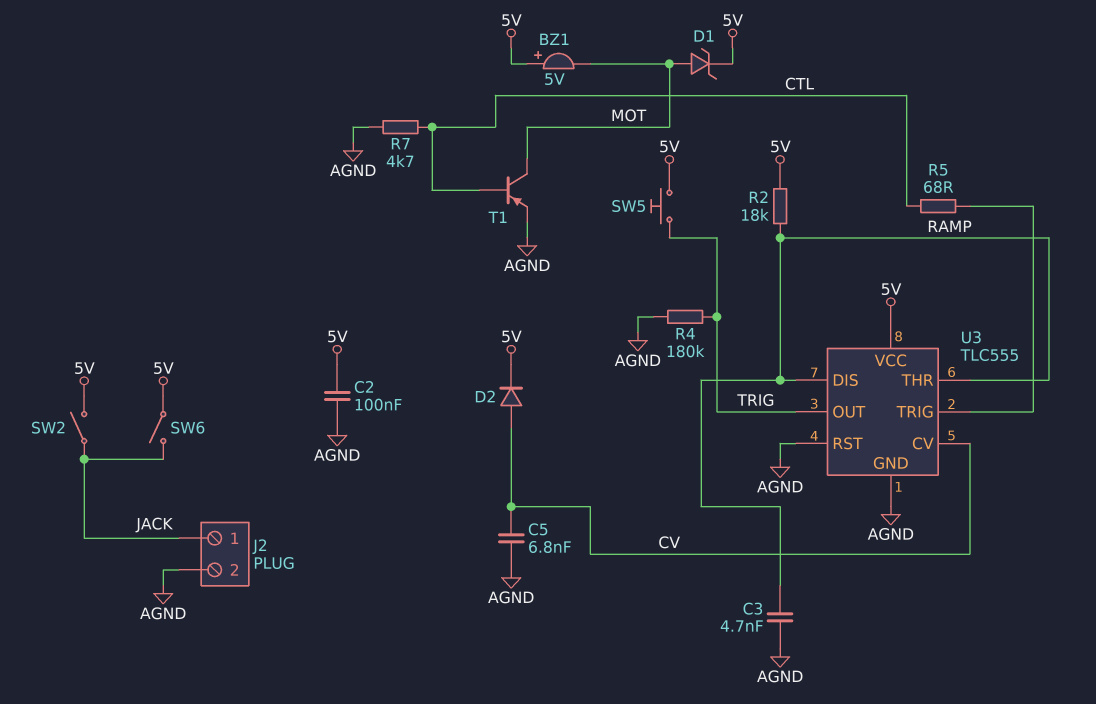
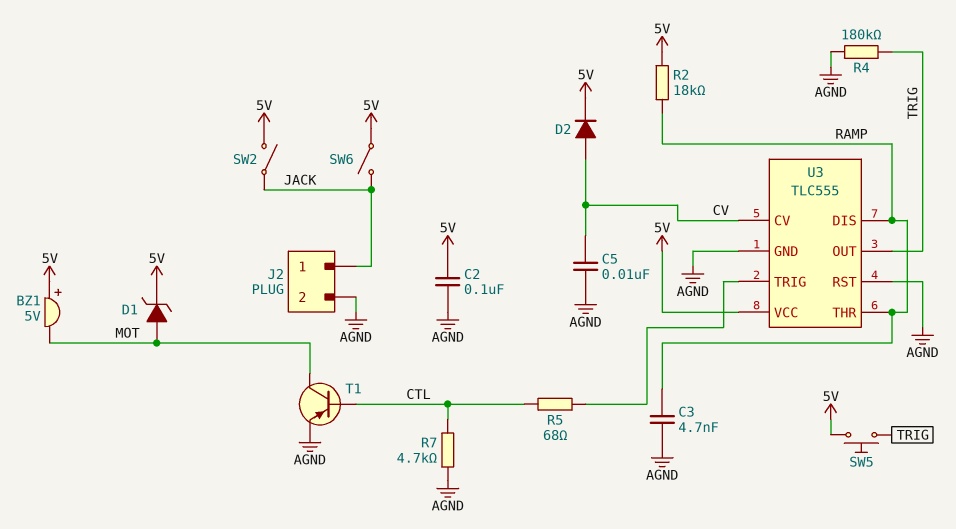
C5: 6.8nF (AGND, CV) -> 10nF (AGND, CV)

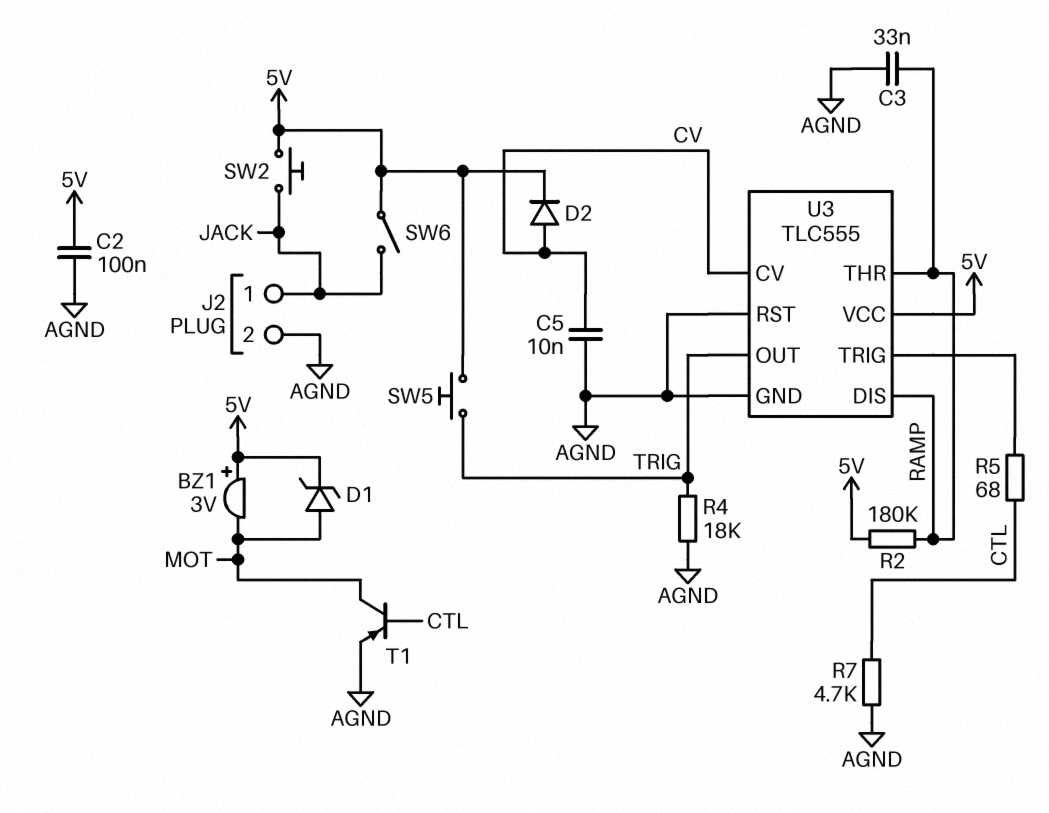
BZ1: buzzer 5V (plus 5V, minus MOT) -> buzzer 3V (plus 5V, minus MOT)
C3: 4.7nF (AGND, RAMP) -> 33nF (AGND, RAMP)
R2: 18k (5V, RAMP) -> 180k (5V, RAMP)
R4: 180k (AGND, TRIG) -> 18k (AGND, TRIG)
SW2: switch (5V, JACK) -> button (5V, JACK)

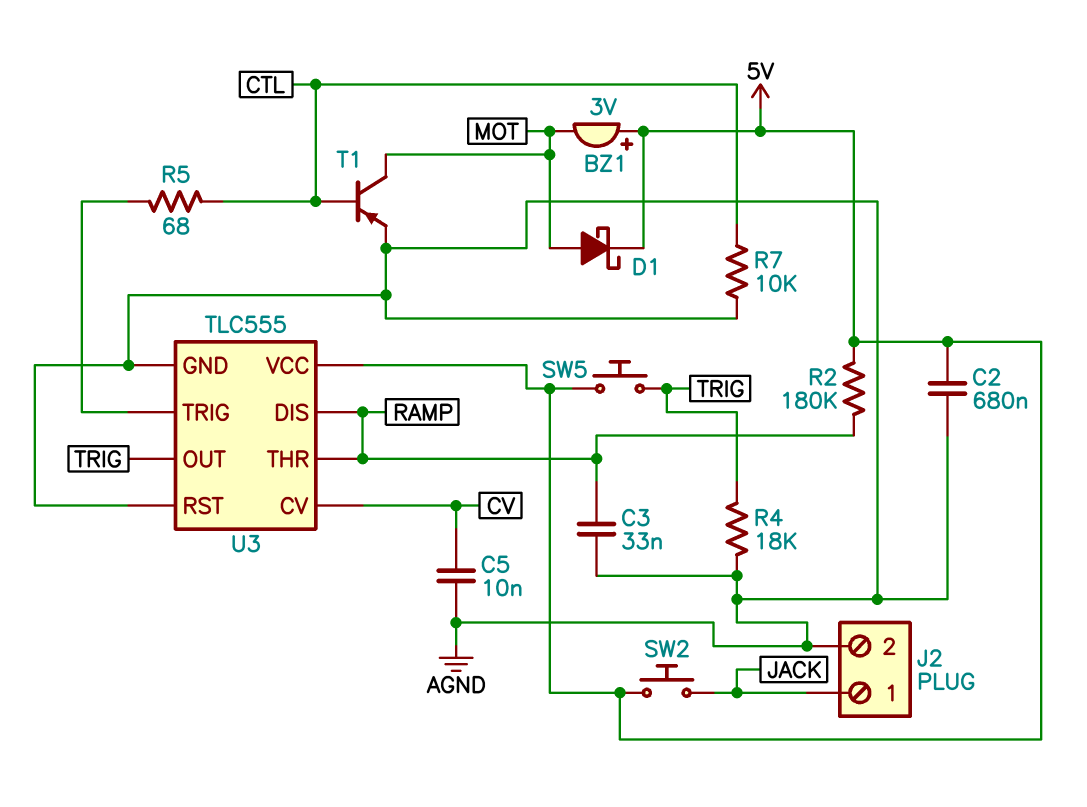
C2: 100nF (5V, AGND) -> 680nF (5V, AGND)
D1: zener (A MOT, K 5V) -> schottky (A MOT, K 5V)
D2: diode (A CV, K 5V) -> none
R7: 4.7k (AGND, CTL) -> 10k (AGND, CTL)
SW6: switch (5V, JACK) -> none

